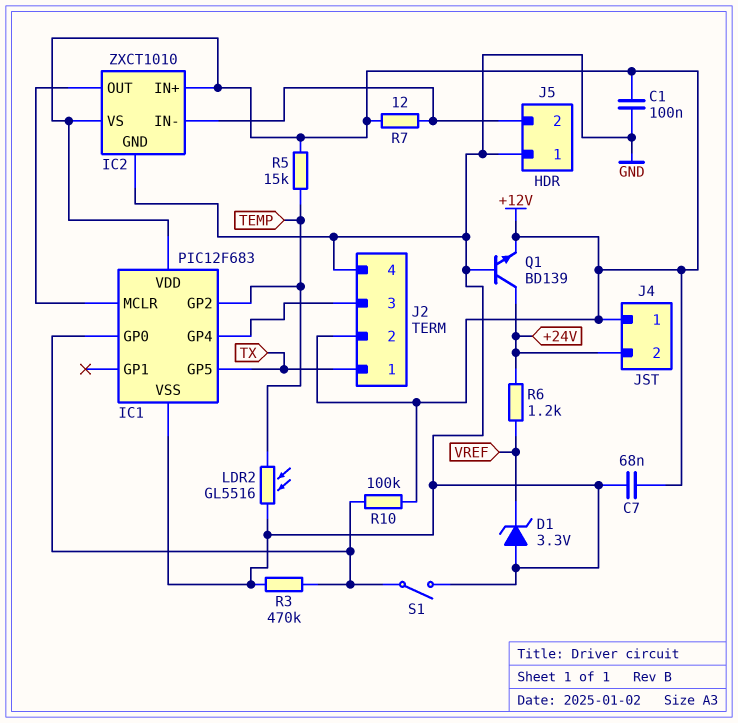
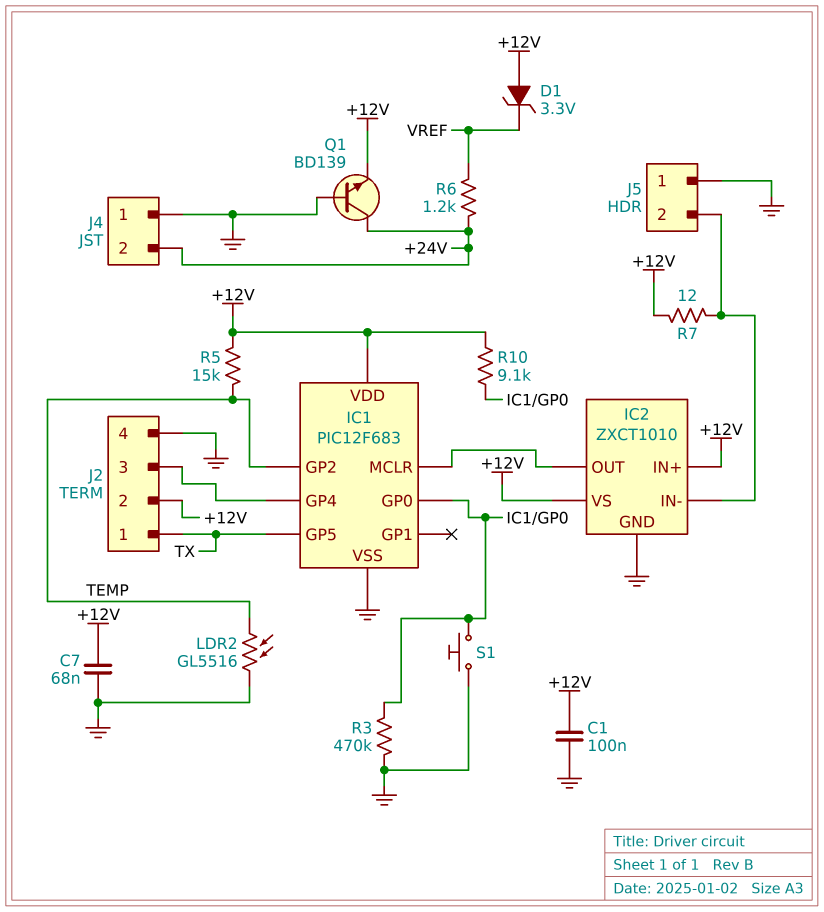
D1: zener 3.3V (A GND, K VREF) -> zener 3.3V (A +12V, K VREF)
J4 pin 1: +12V -> GND
R10: 100k (+12V, IC1/GP0) -> 9.1k (+12V, IC1/GP0)
S1: switch (GND, IC1/GP0) -> button (GND, IC1/GP0)

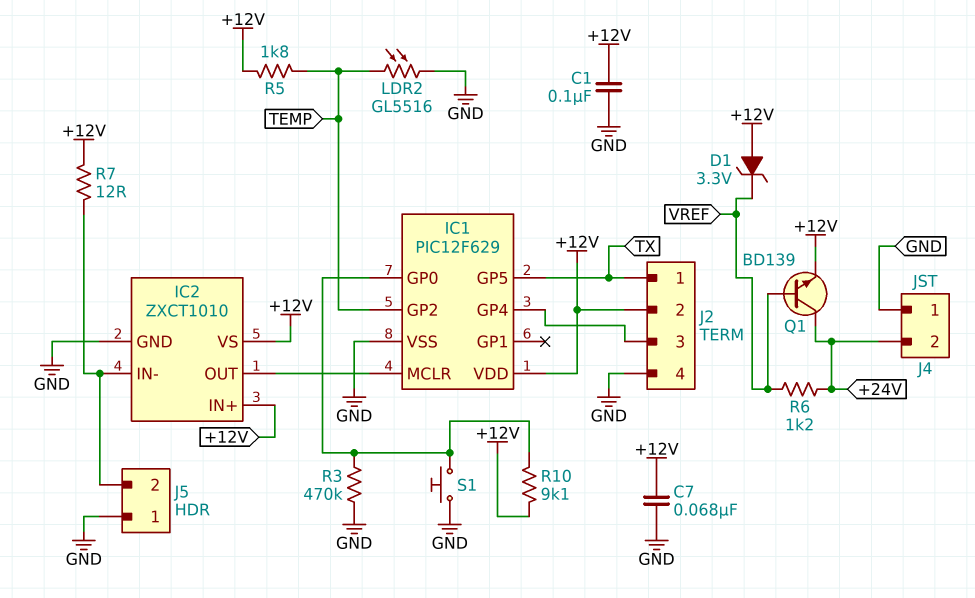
IC1: PIC12F683 -> PIC12F629
Q1: NPN BD139 (B GND, C +24V, E +12V) -> NPN BD139 (B VREF, C +24V, E +12V)
R5: 15k (+12V, TEMP) -> 1.8k (+12V, TEMP)

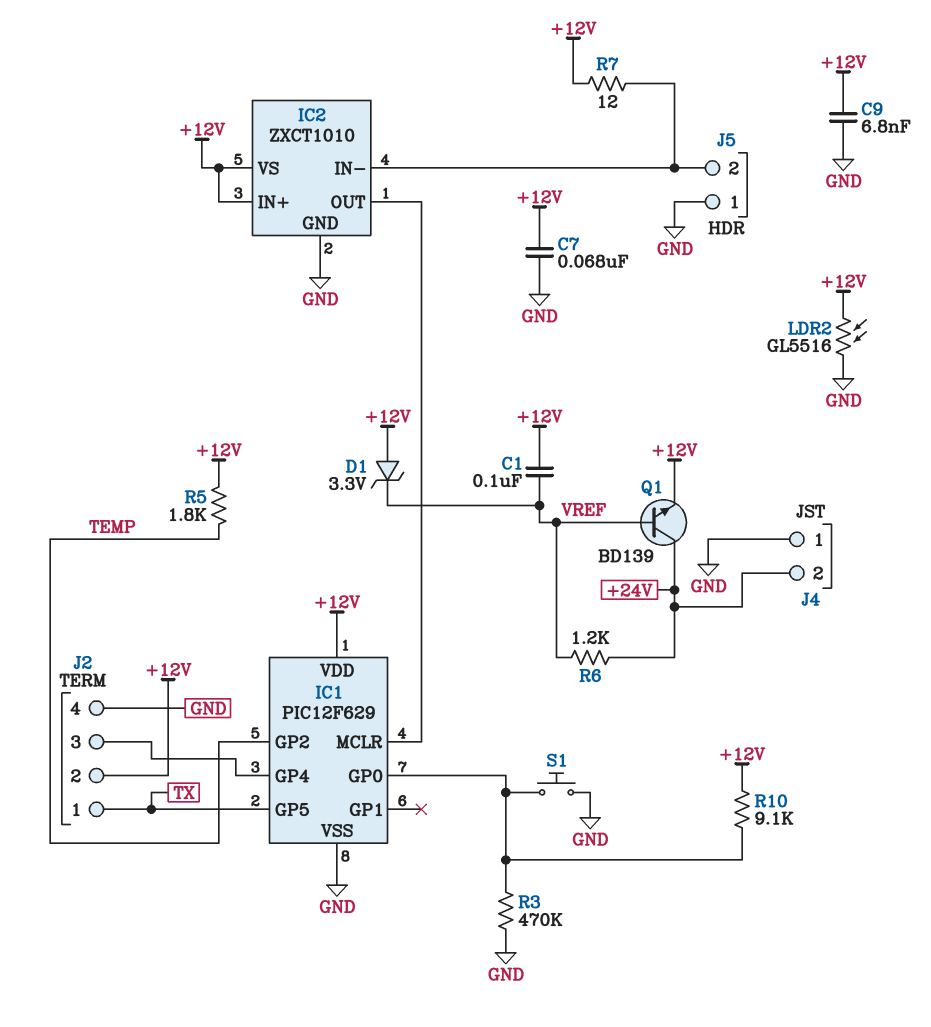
C1: 100nF (+12V, GND) -> 100nF (+12V, VREF)
C9: none -> 6.8nF (+12V, GND)
LDR2: GL5516 (GND, TEMP) -> GL5516 (+12V, GND)

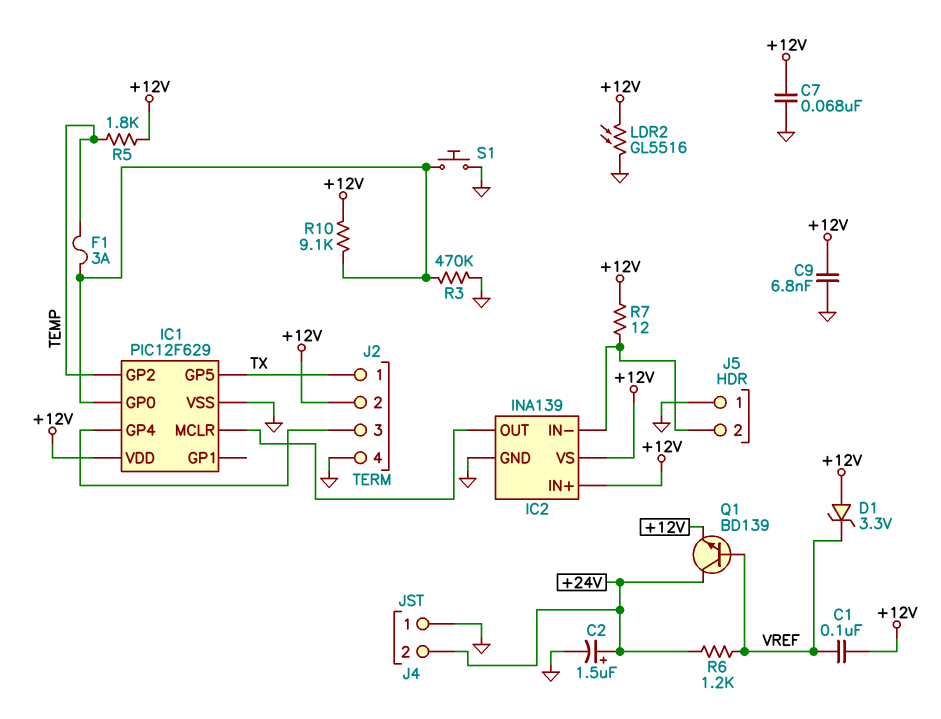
C2: none -> 1.5uF (plus +24V, minus GND)
F1: none -> 3A (IC1/GP0, TEMP)
IC2: ZXCT1010 -> INA139

